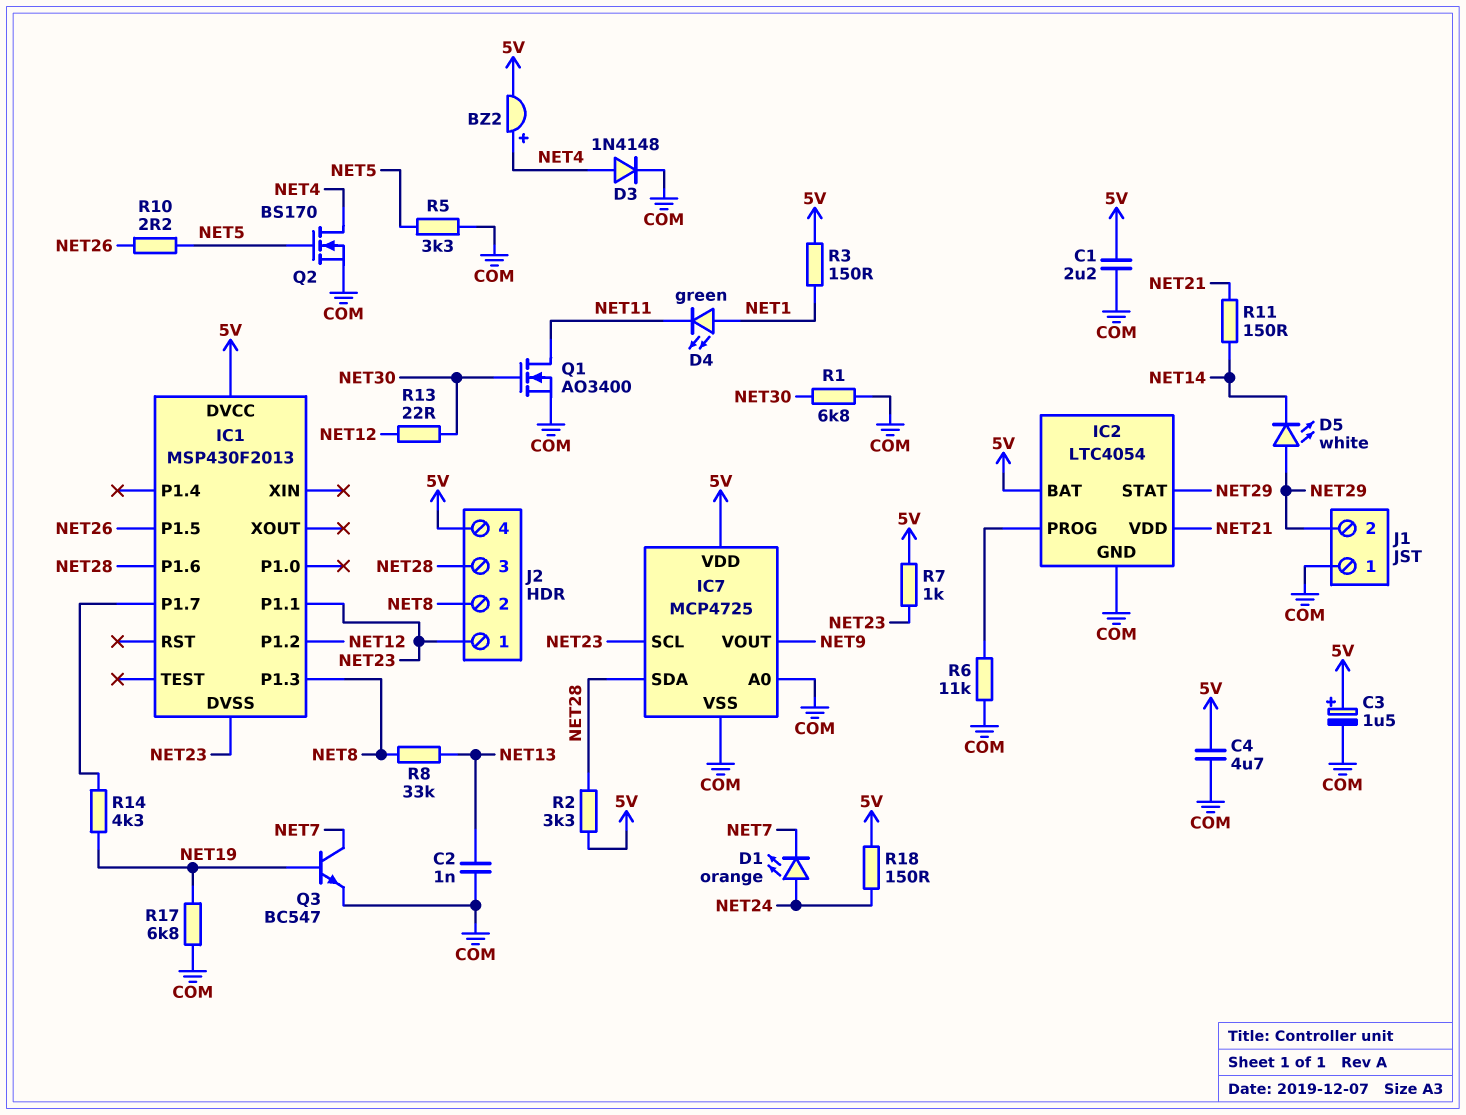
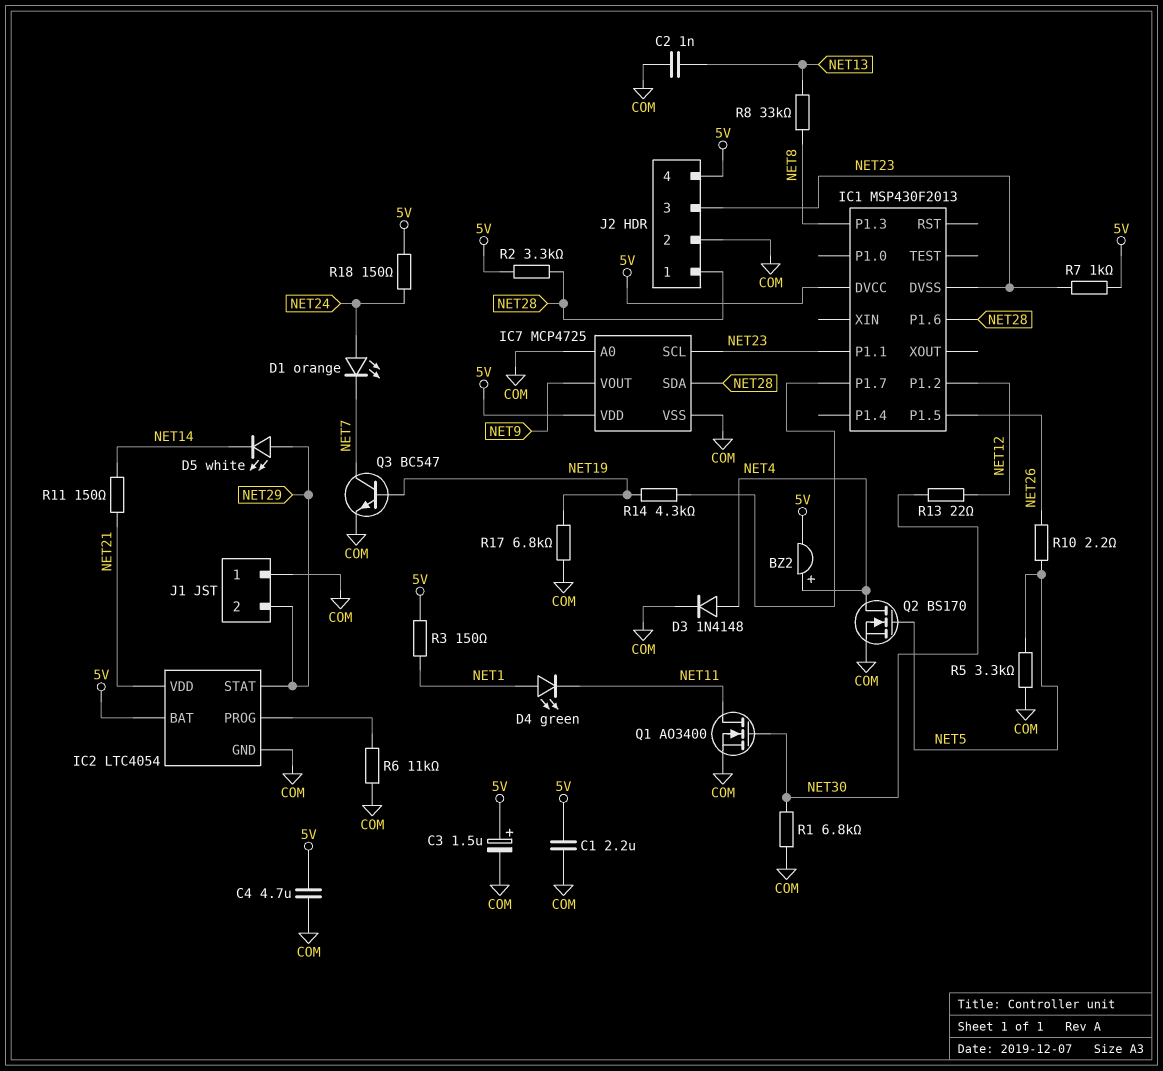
J2 pin 1: NET23 -> NET28
J2 pin 2: NET8 -> COM
J2 pin 3: NET28 -> NET23

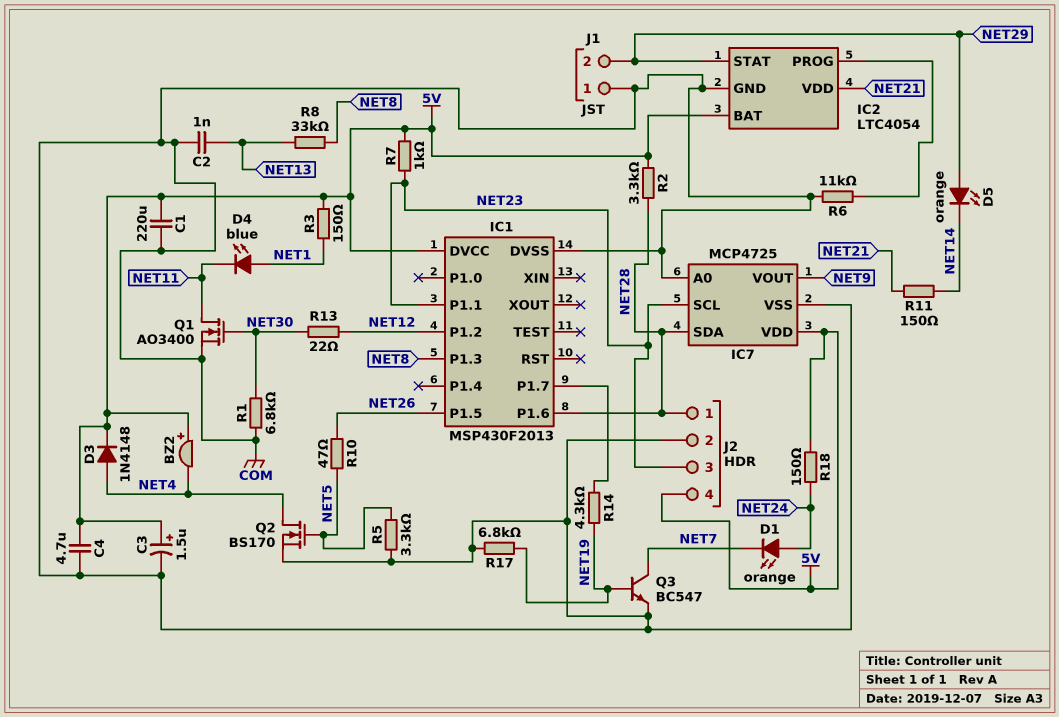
BZ2: buzzer (plus NET4, minus 5V) -> buzzer (plus 5V, minus NET4)
C1: 2.2uF (5V, COM) -> 220uF (5V, COM)
D3: diode 1N4148 (A NET4, K COM) -> diode 1N4148 (A NET4, K 5V)
D4: LED green (A NET1, K NET11) -> LED blue (A NET1, K NET11)
D5: LED white (A NET29, K NET14) -> LED orange (A NET29, K NET14)
IC1 pin DVSS: NET23 -> COM
R10: 2.2 (NET5, NET26) -> 47 (NET5, NET26)

